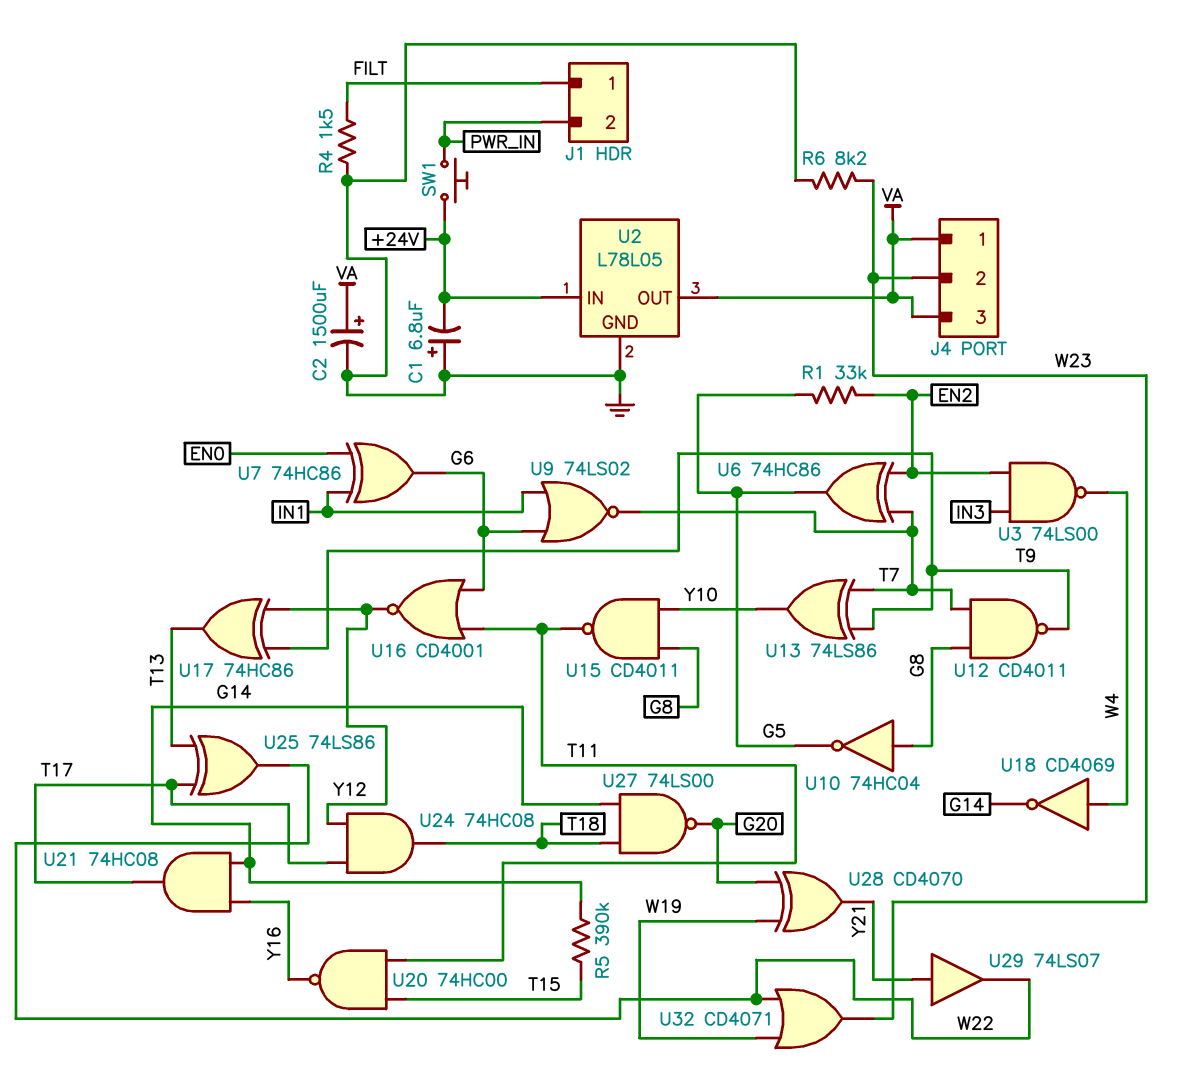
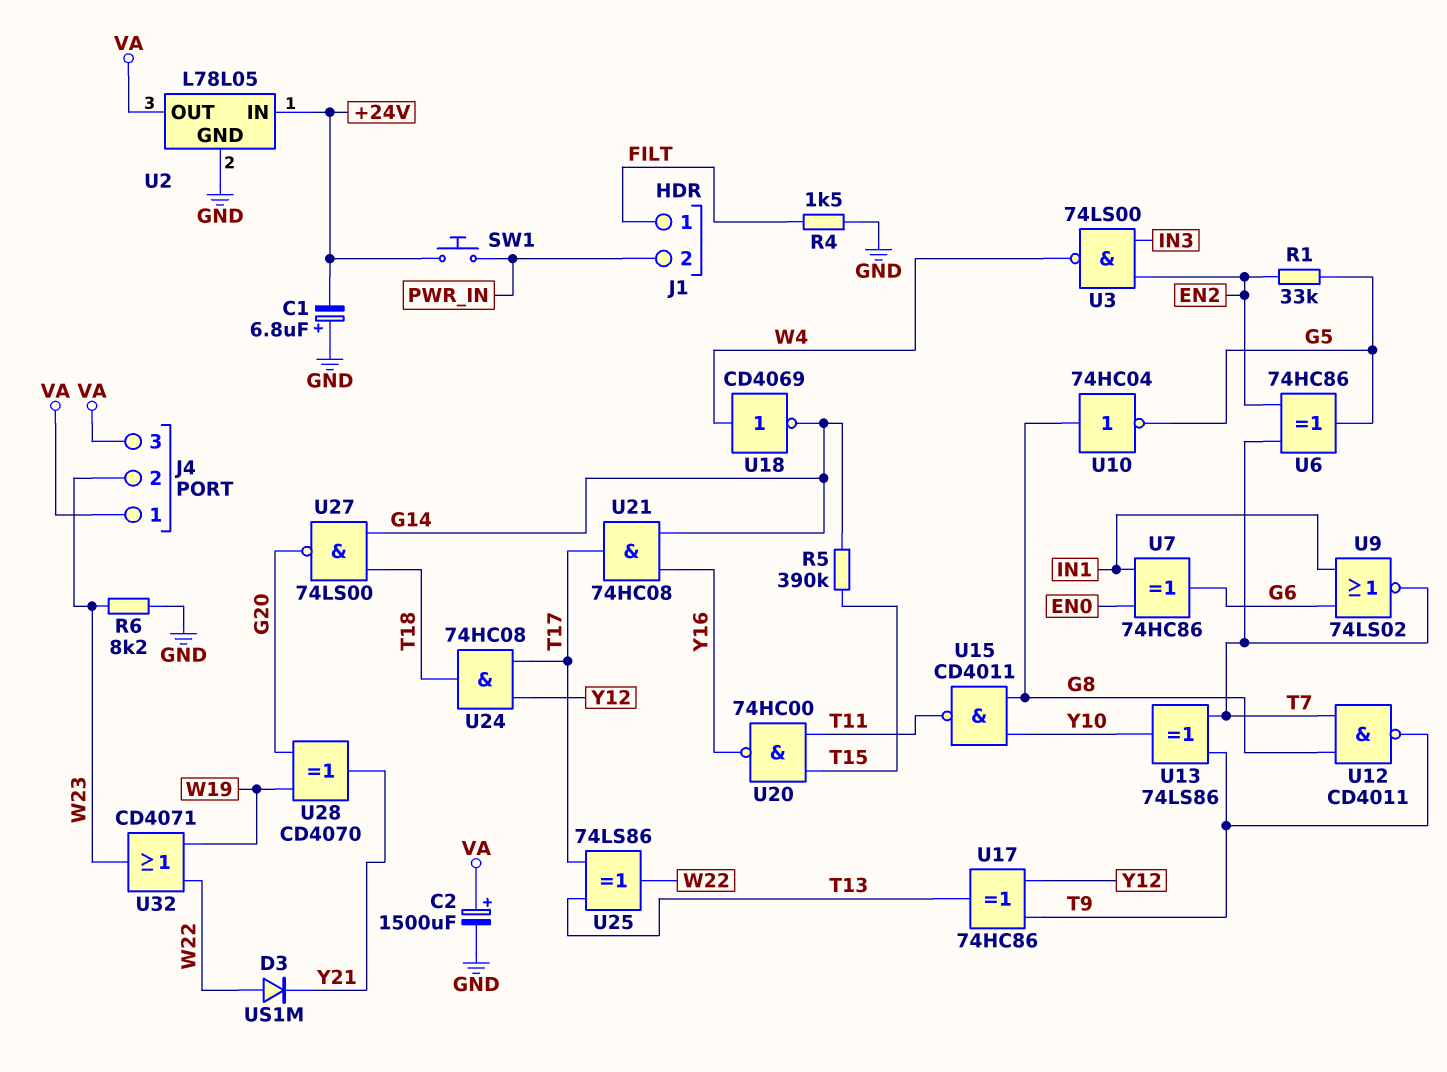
D3: none -> diode US1M (A W22, K Y21)
U16: NOR CD4001 (in G6, in T11, out Y12) -> none
U29: buffer 74LS07 (in Y21, out W22) -> none

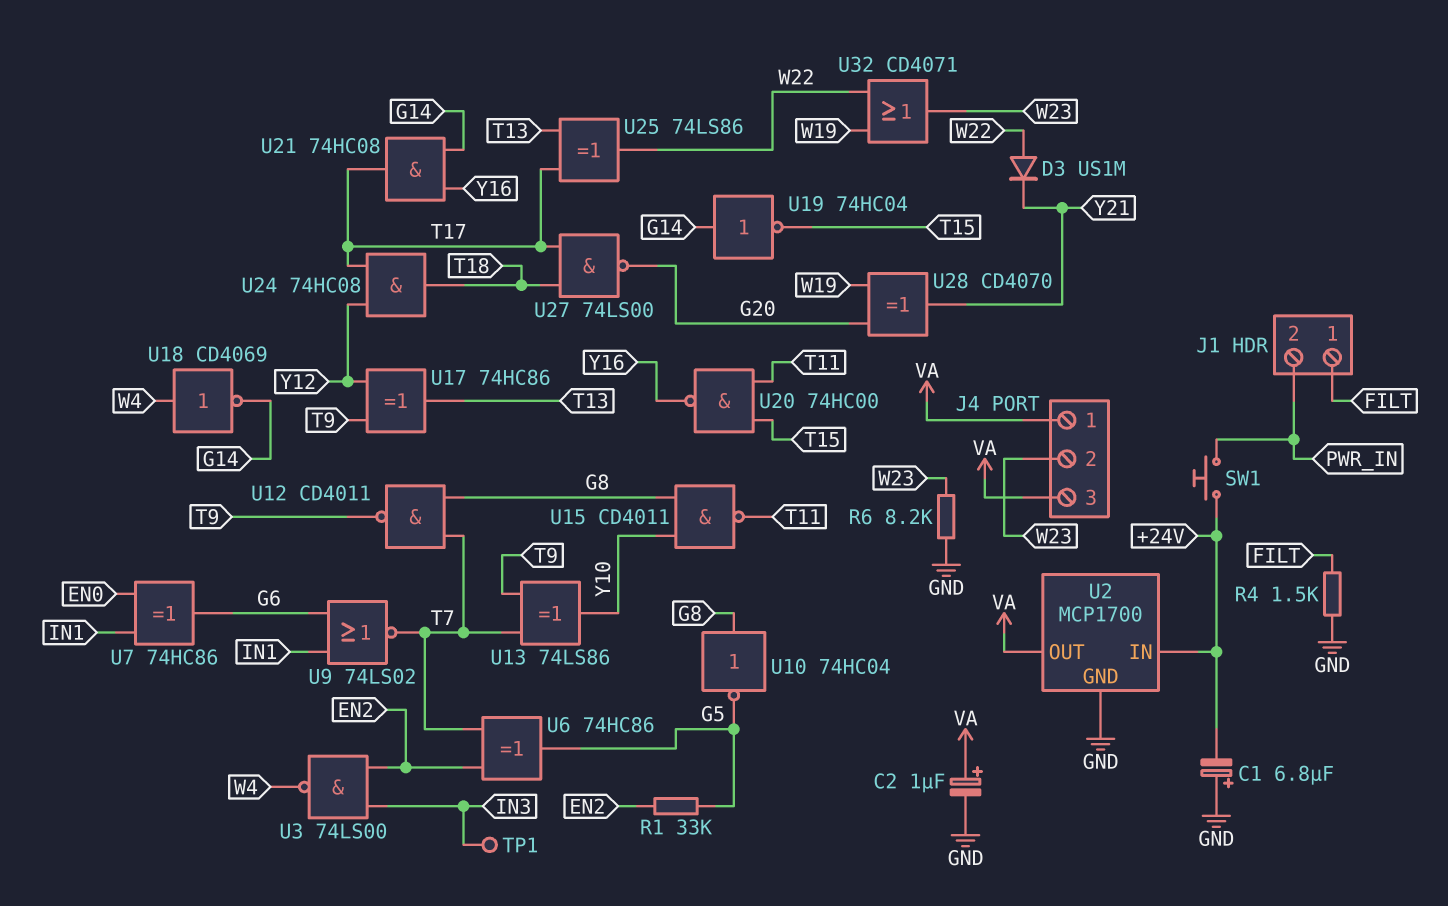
C2: 1500uF (plus VA, minus GND) -> 1uF (plus VA, minus GND)
R5: 390k (G14, T15) -> none
TP1: none -> test point (IN3)
U2: L78L05 -> MCP1700
U19: none -> NOT 74HC04 (in G14, out T15)
U27: NAND 74LS00 (in G14, in T18, out G20) -> NAND 74LS00 (in T17, in T18, out G20)

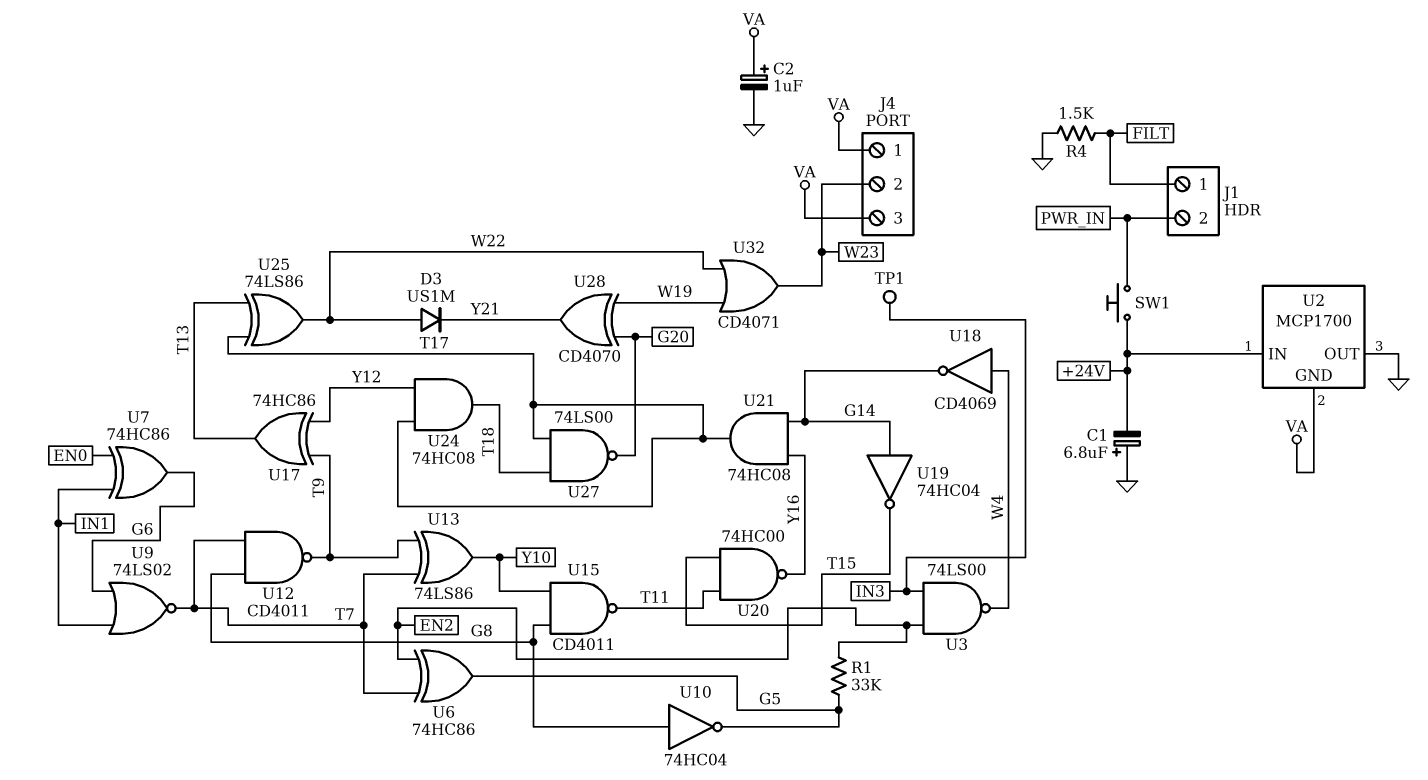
R6: 8.2k (GND, W23) -> none
U2 pin GND: GND -> VA
U2 pin OUT: VA -> GND

